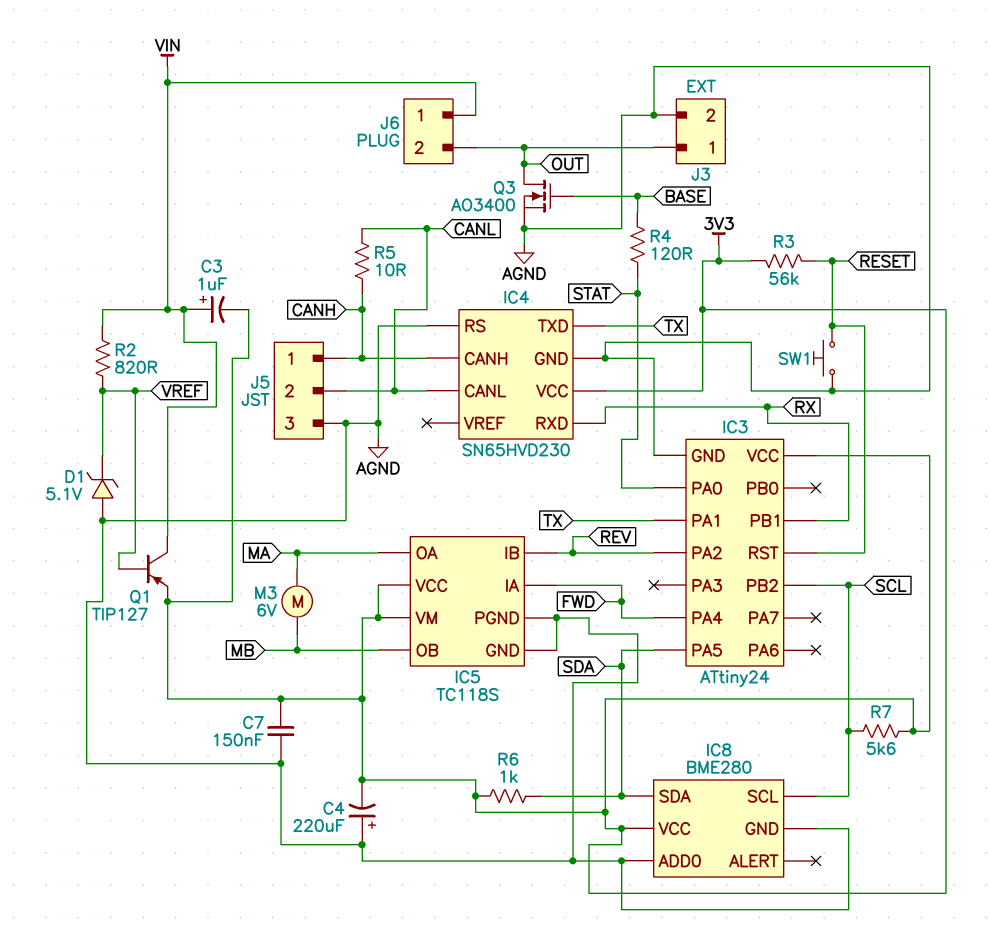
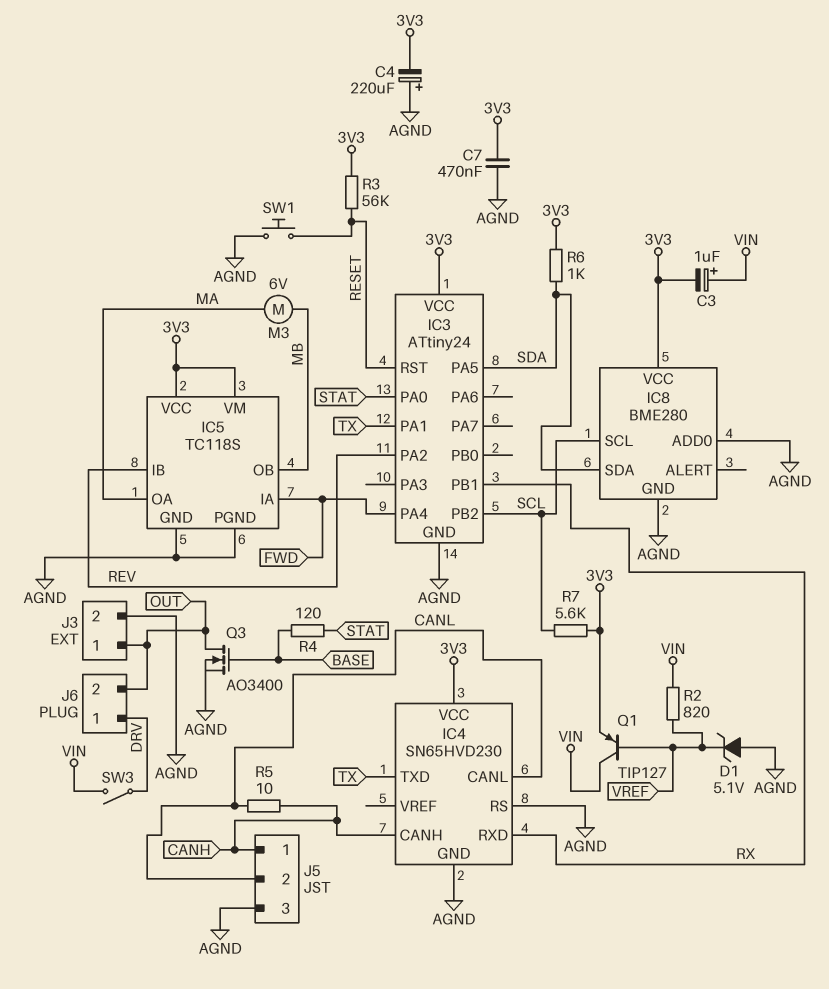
C7: 150nF (3V3, AGND) -> 470nF (3V3, AGND)
J6 pin 1: VIN -> DRV
SW3: none -> switch (DRV, VIN)

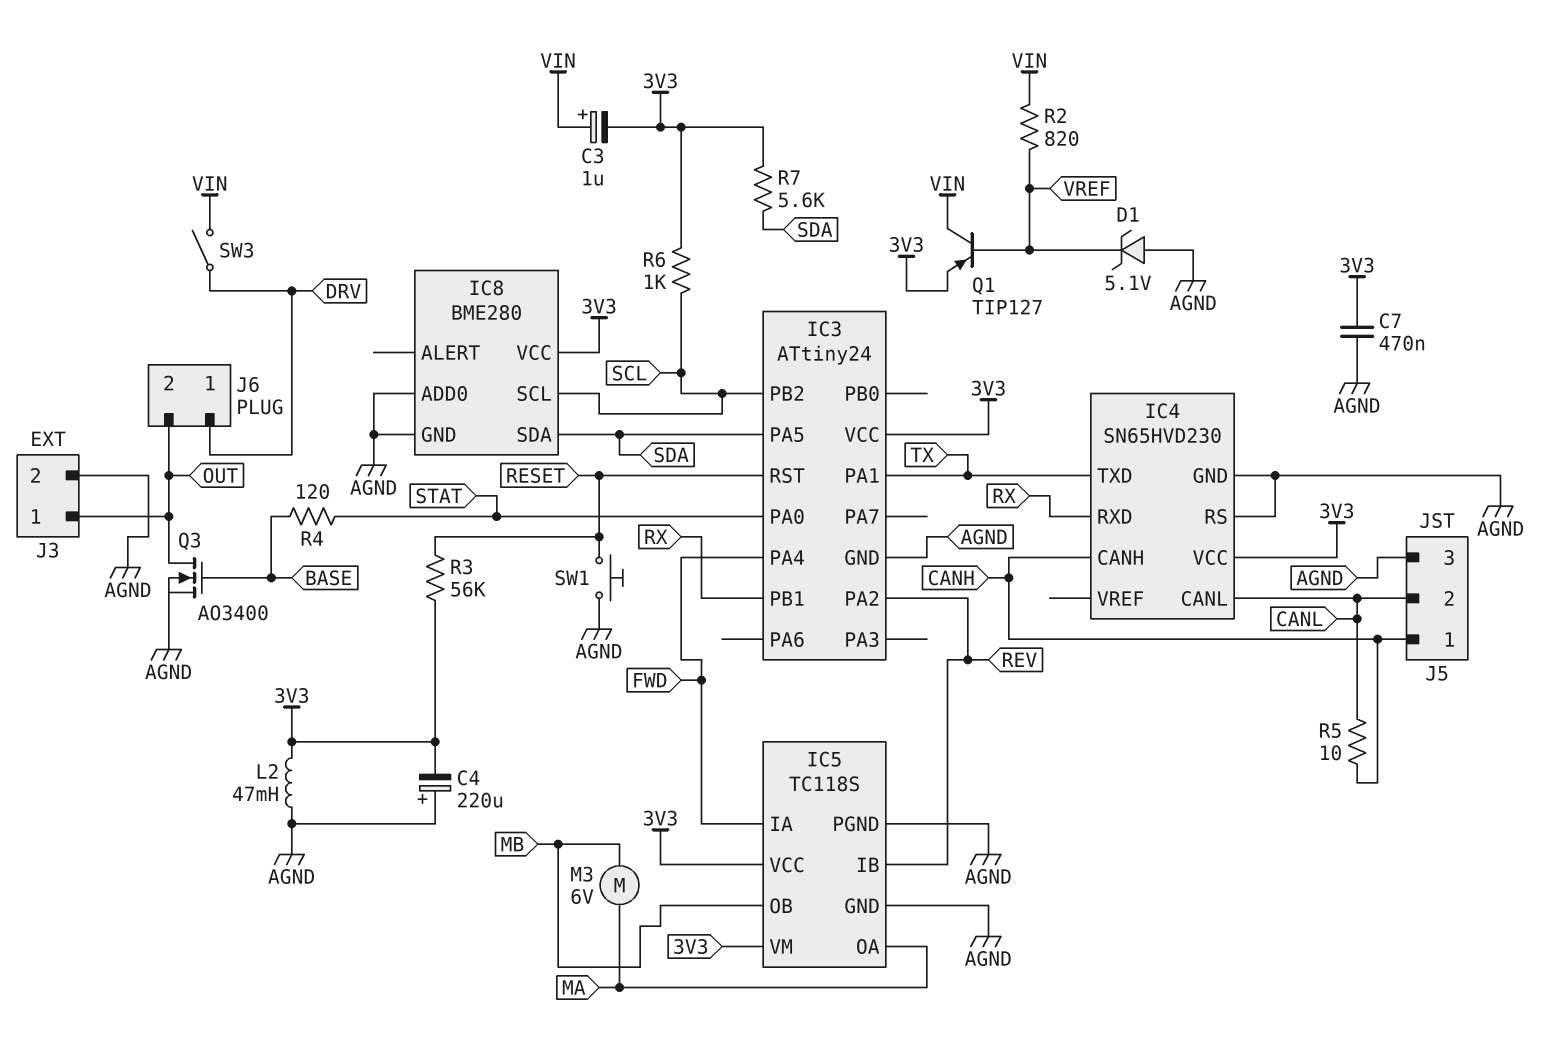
L2: none -> 47mH (3V3, AGND)
R6: 1k (3V3, SDA) -> 1k (3V3, SCL)
R7: 5.6k (3V3, SCL) -> 5.6k (3V3, SDA)

